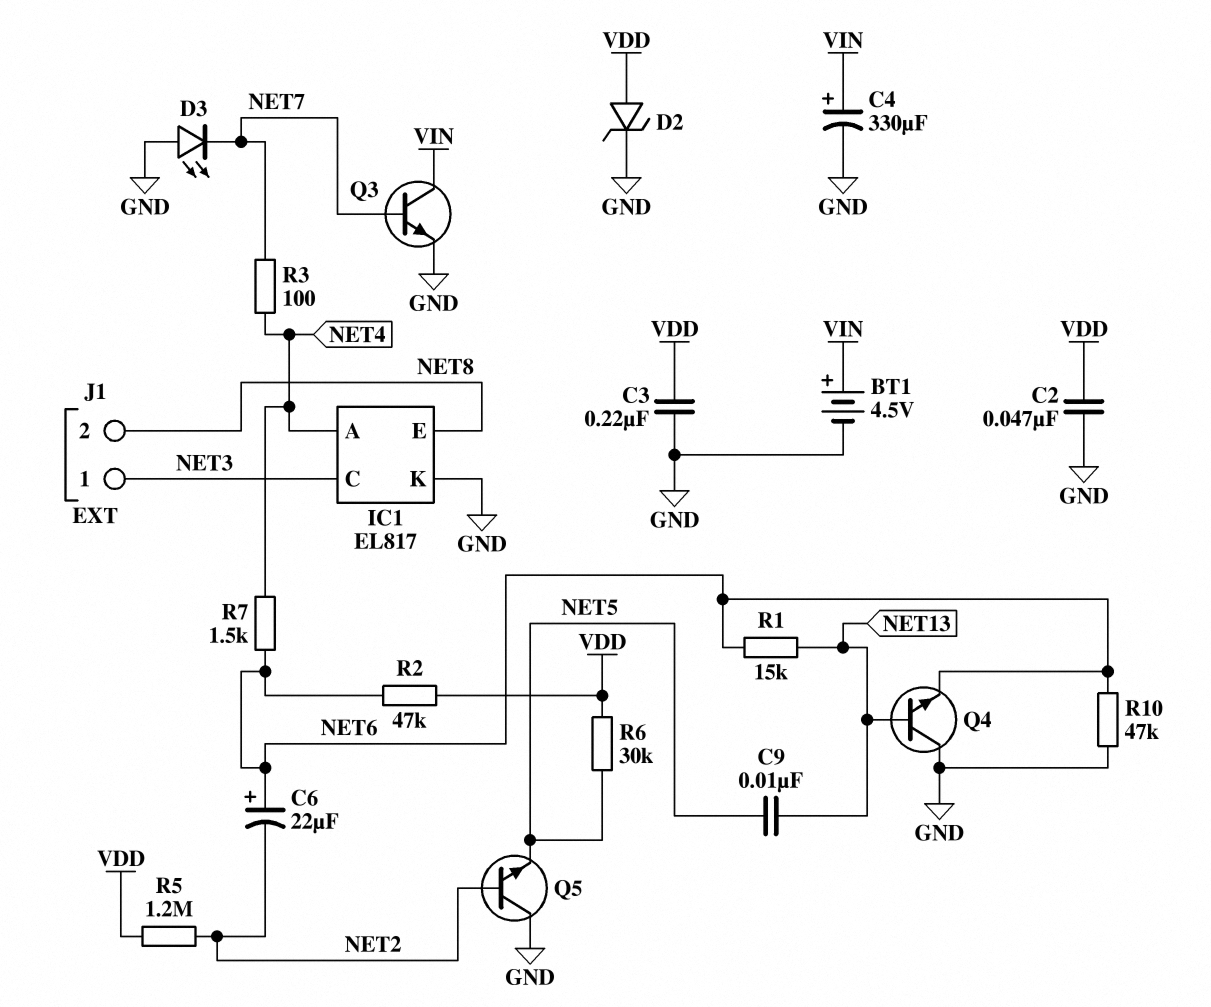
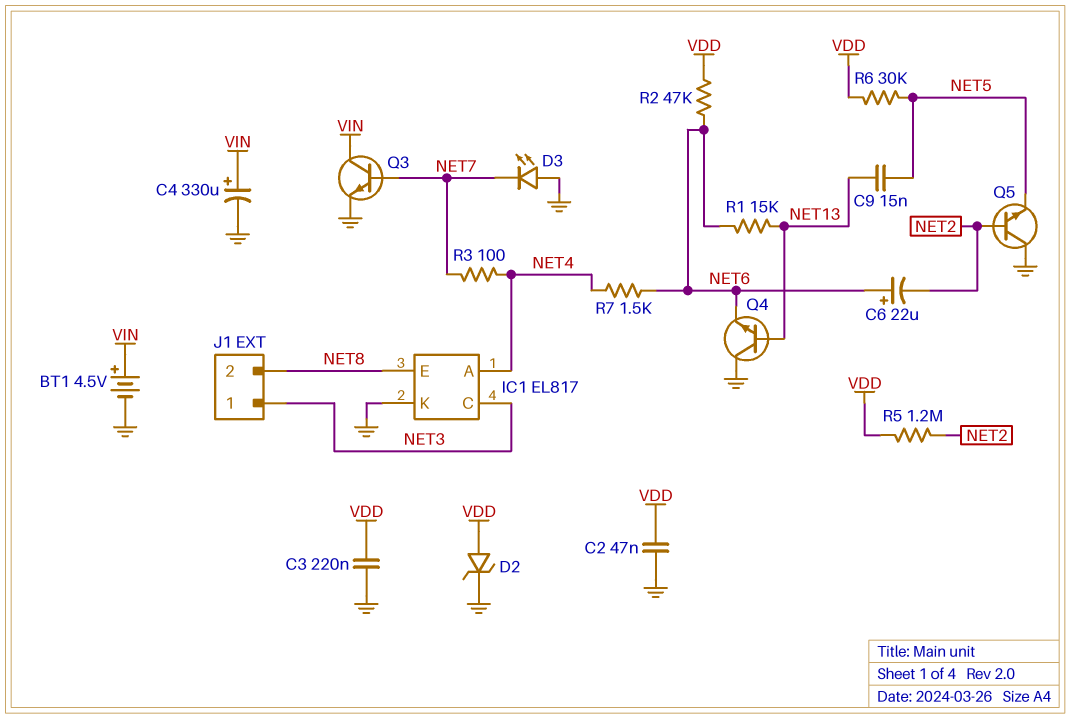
C9: 10nF (NET5, NET13) -> 15nF (NET5, NET13)
R10: 47k (GND, NET6) -> none

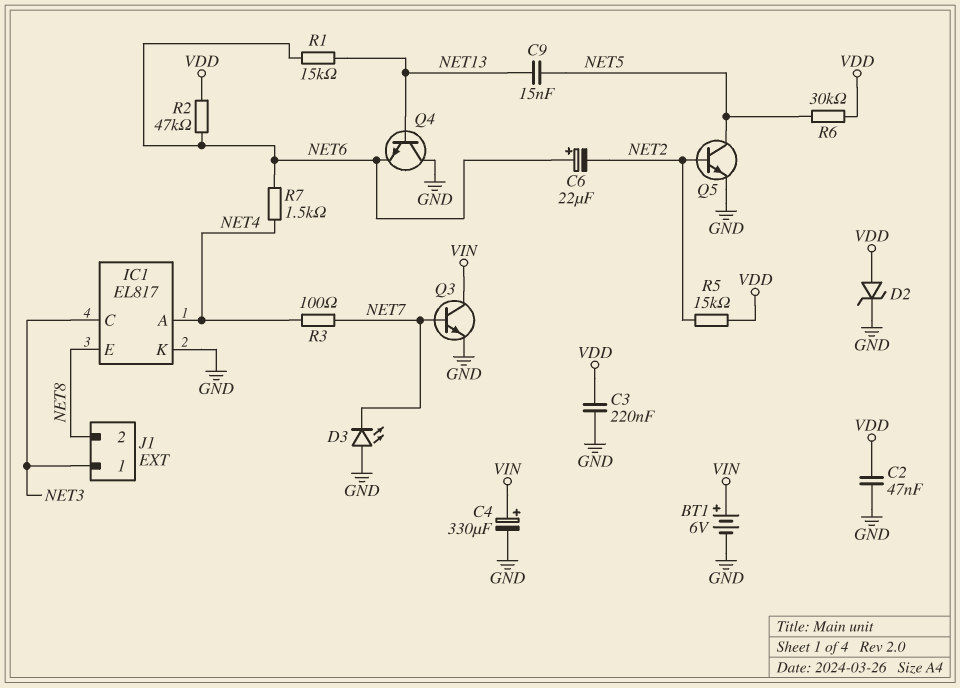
BT1: 4.5V (plus VIN, minus GND) -> 6V (plus VIN, minus GND)
Q5: NPN (B NET2, C GND, E NET5) -> NPN (B NET2, C NET5, E GND)
R5: 1.2M (NET2, VDD) -> 15k (NET2, VDD)

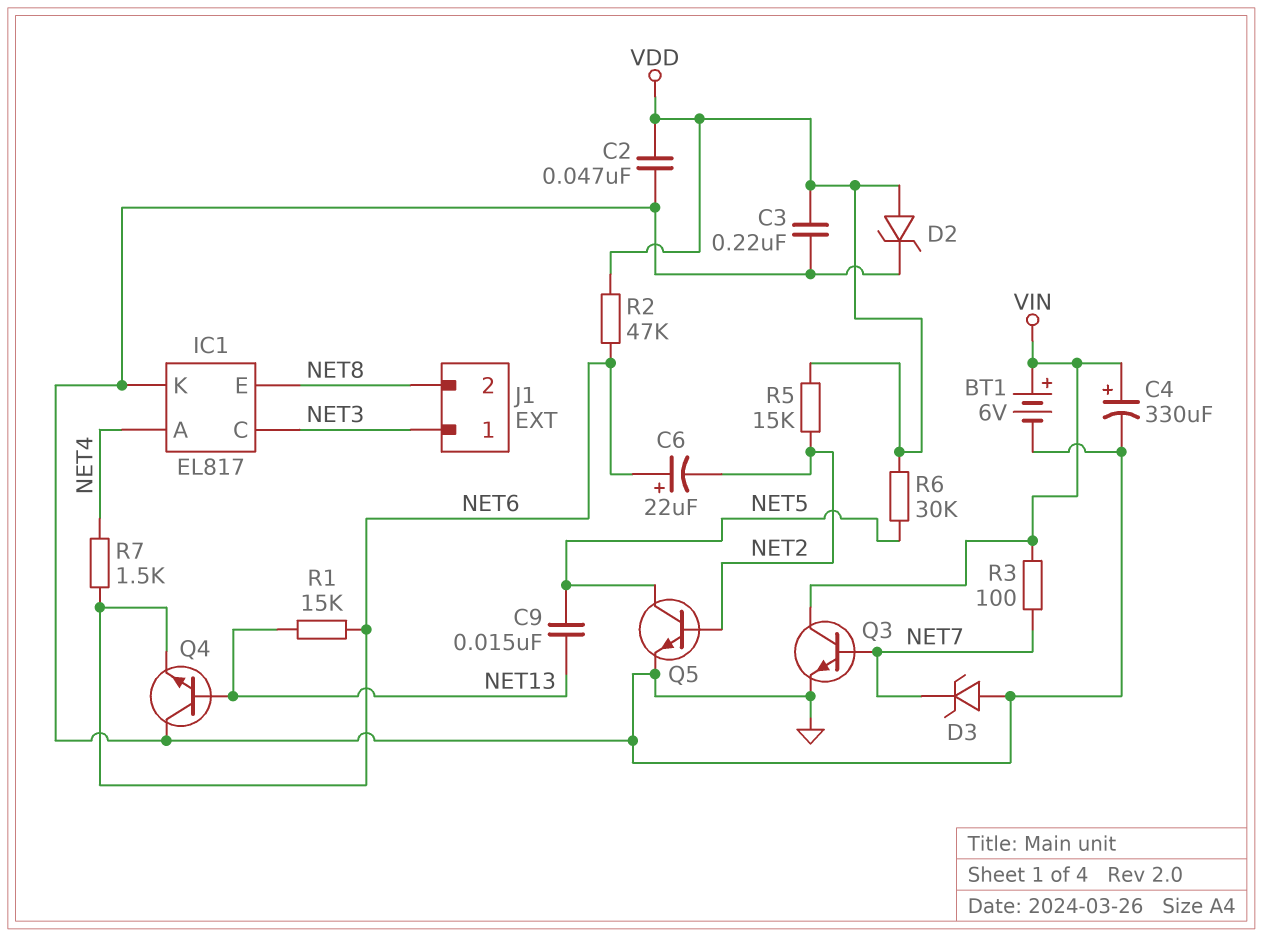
D3: LED (A GND, K NET7) -> zener (A GND, K NET7)
R3: 100 (NET4, NET7) -> 100 (NET7, VIN)

